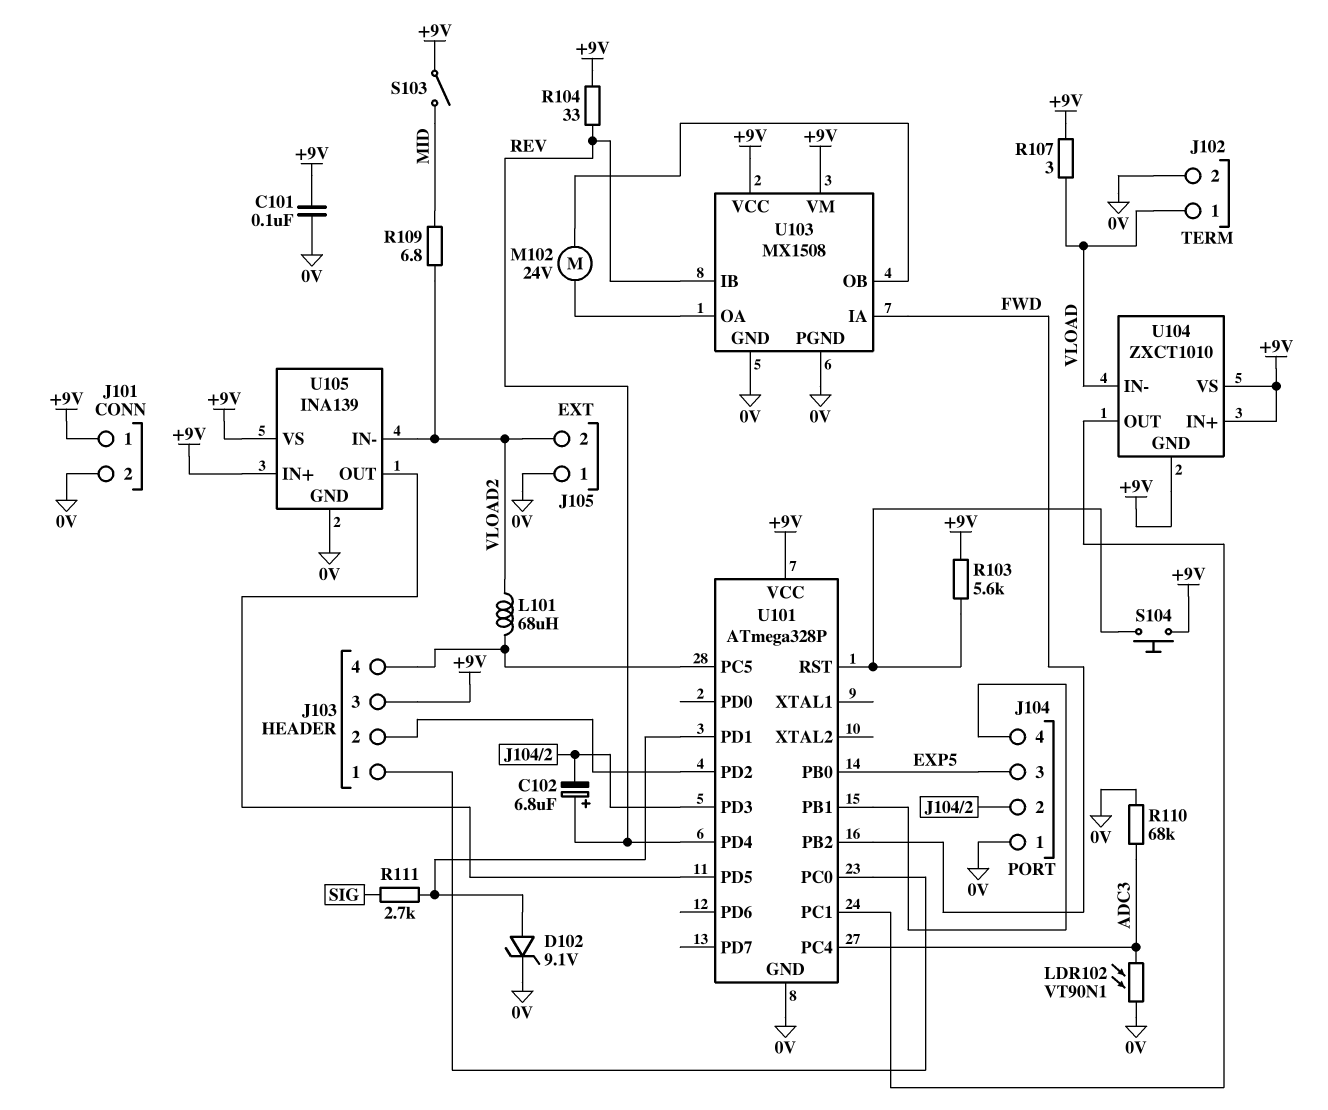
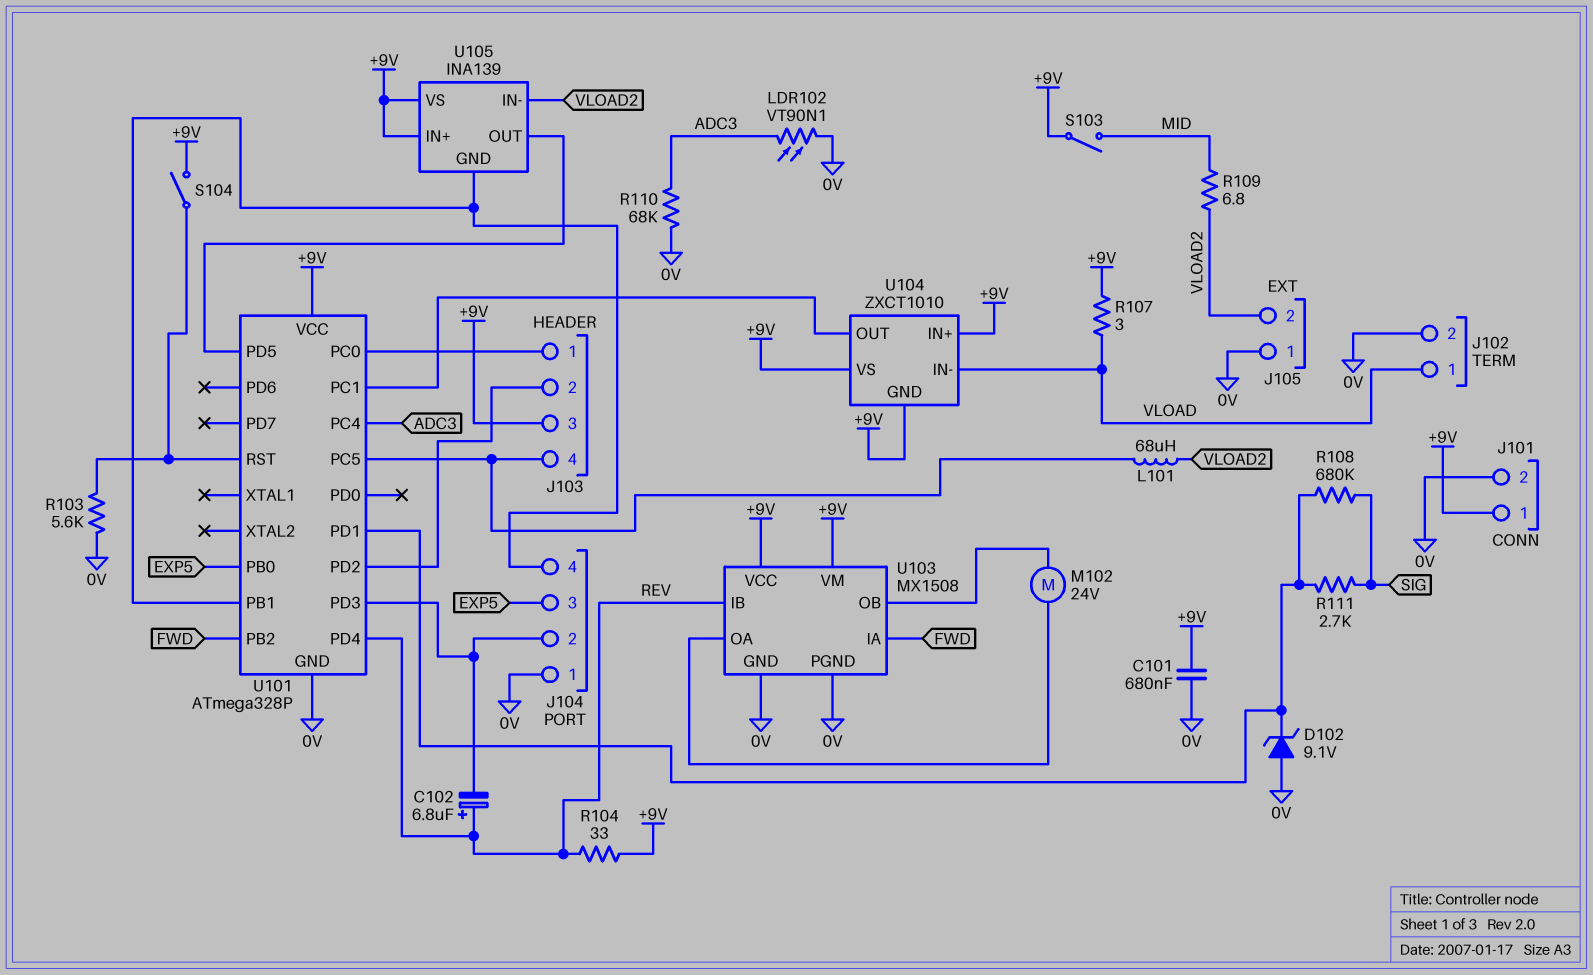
C101: 100nF (+9V, 0V) -> 680nF (+9V, 0V)
D102: zener 9.1V (A U101/PD1, K 0V) -> zener 9.1V (A 0V, K U101/PD1)
R103: 5.6k (+9V, U101/RST) -> 5.6k (0V, U101/RST)
R108: none -> 680k (SIG, U101/PD1)
S104: button (+9V, U101/RST) -> switch (+9V, U101/RST)
U105 pin GND: 0V -> J104/4

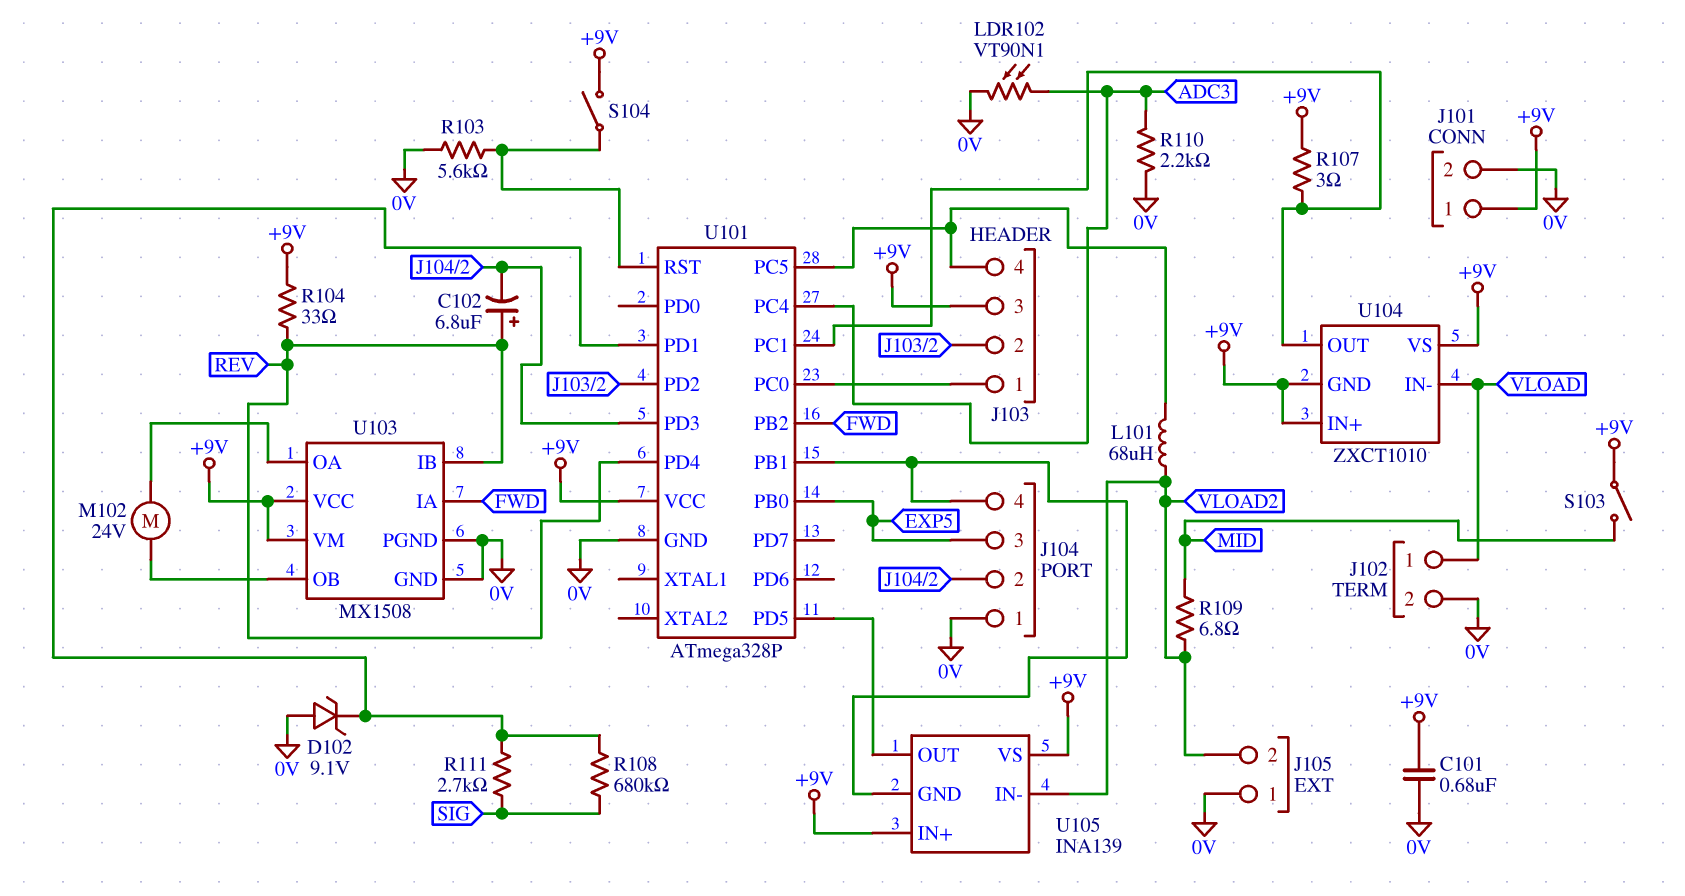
R107: 3 (+9V, VLOAD) -> 3 (+9V, U101/PC1)
R110: 68k (0V, ADC3) -> 2.2k (0V, ADC3)

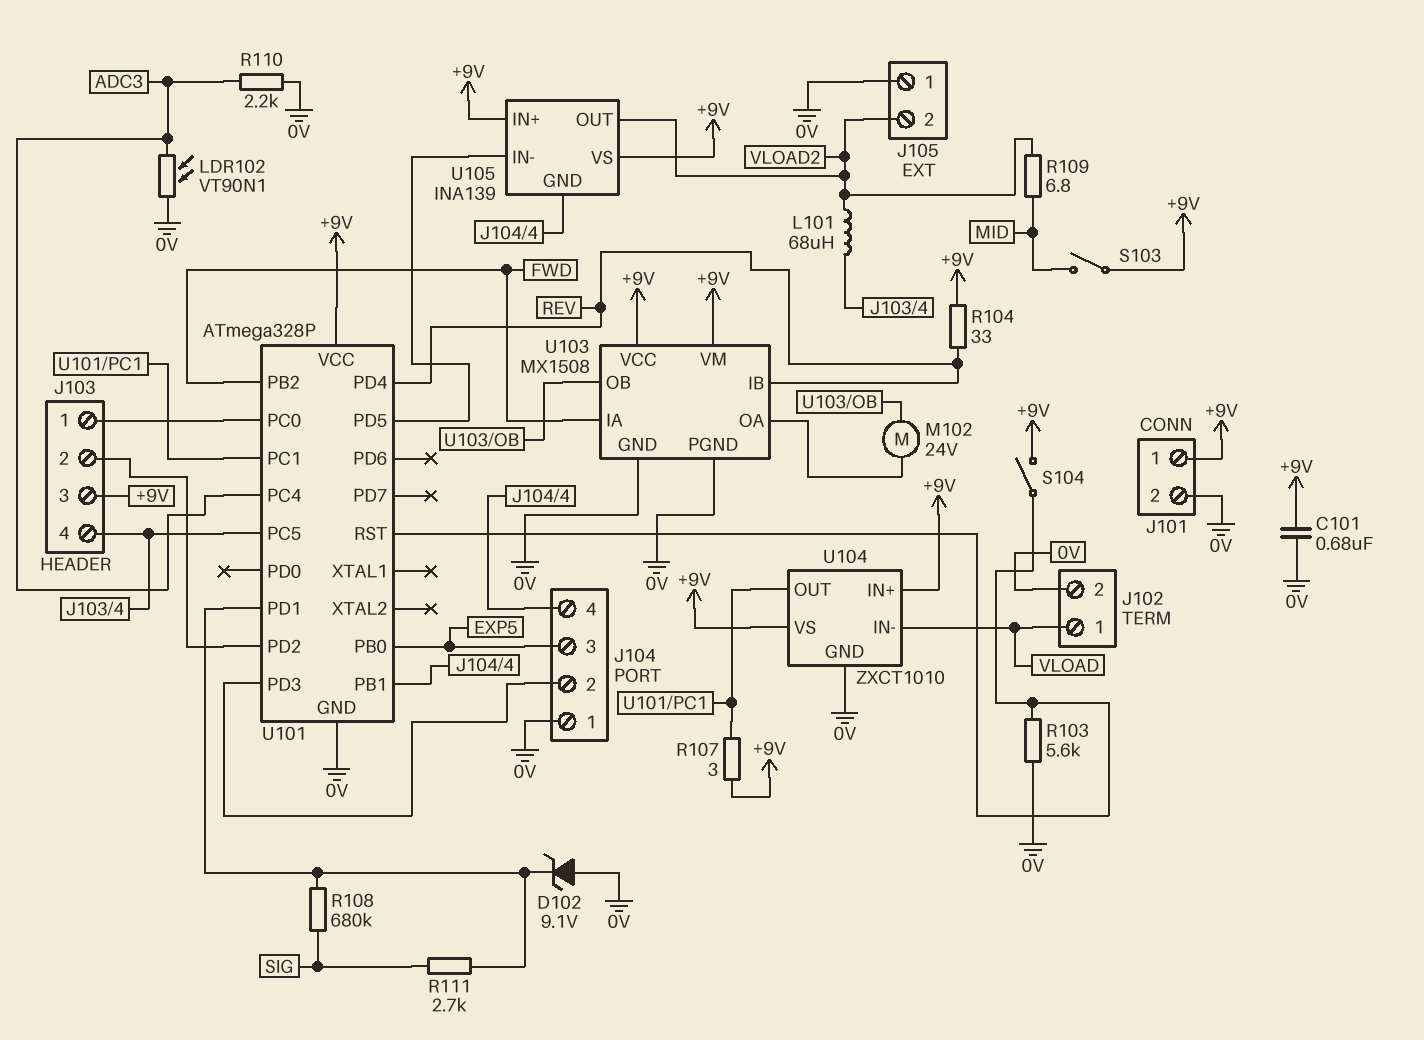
C102: 6.8uF (plus REV, minus J104/2) -> none
U104 pin GND: +9V -> 0V
U105 pin IN-: VLOAD2 -> U101/PD5
U105 pin OUT: U101/PD5 -> VLOAD2

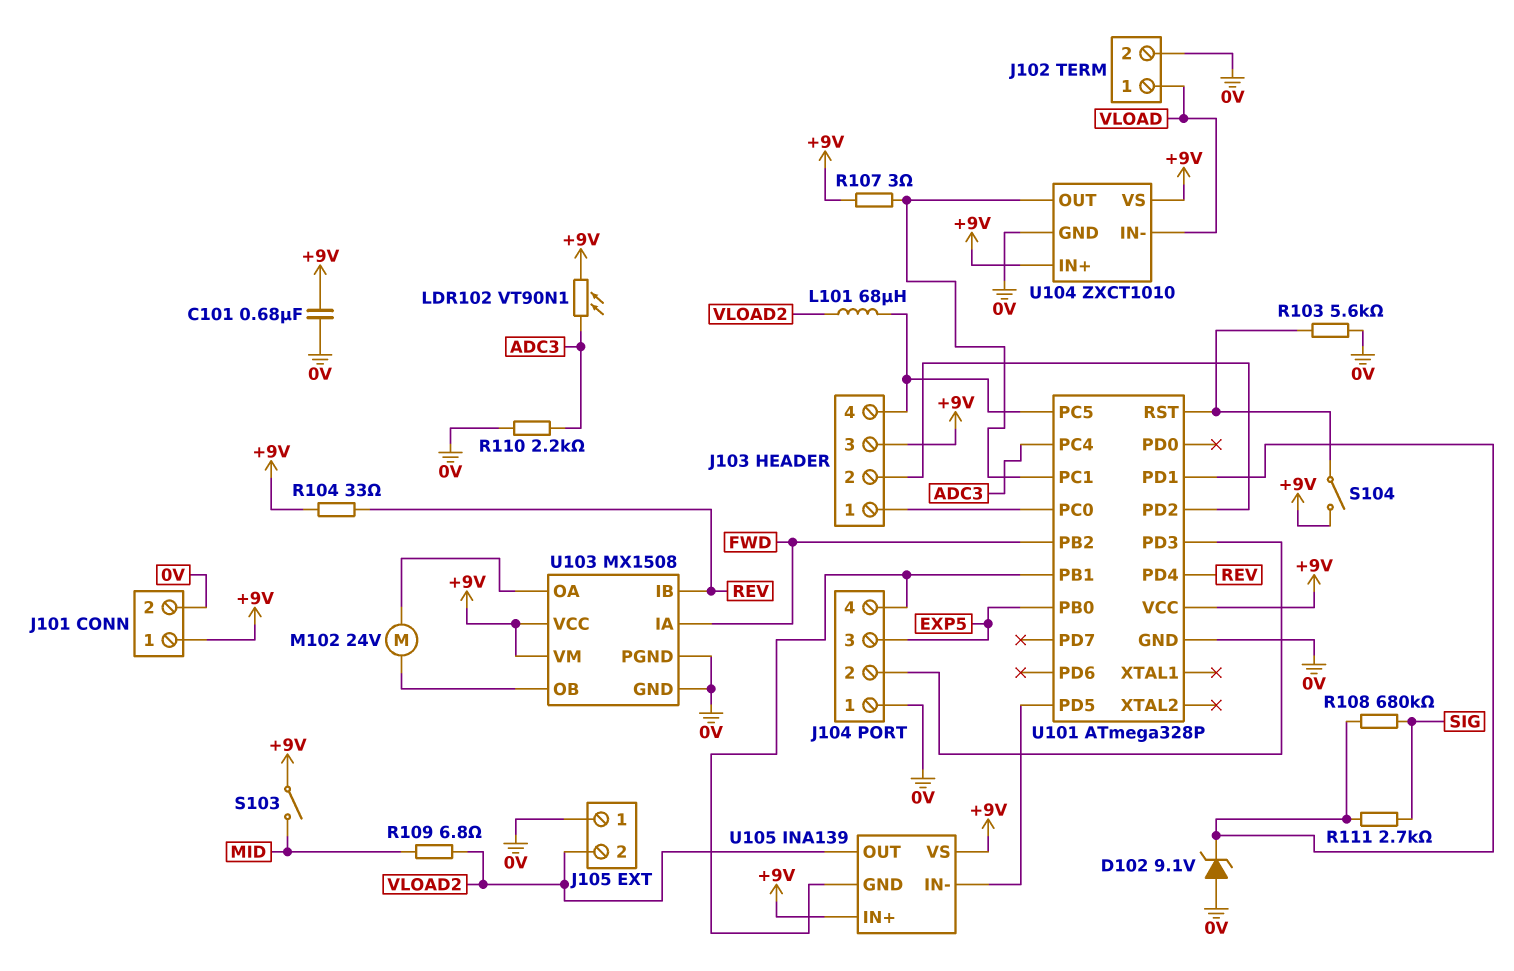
LDR102: VT90N1 (0V, ADC3) -> VT90N1 (+9V, ADC3)

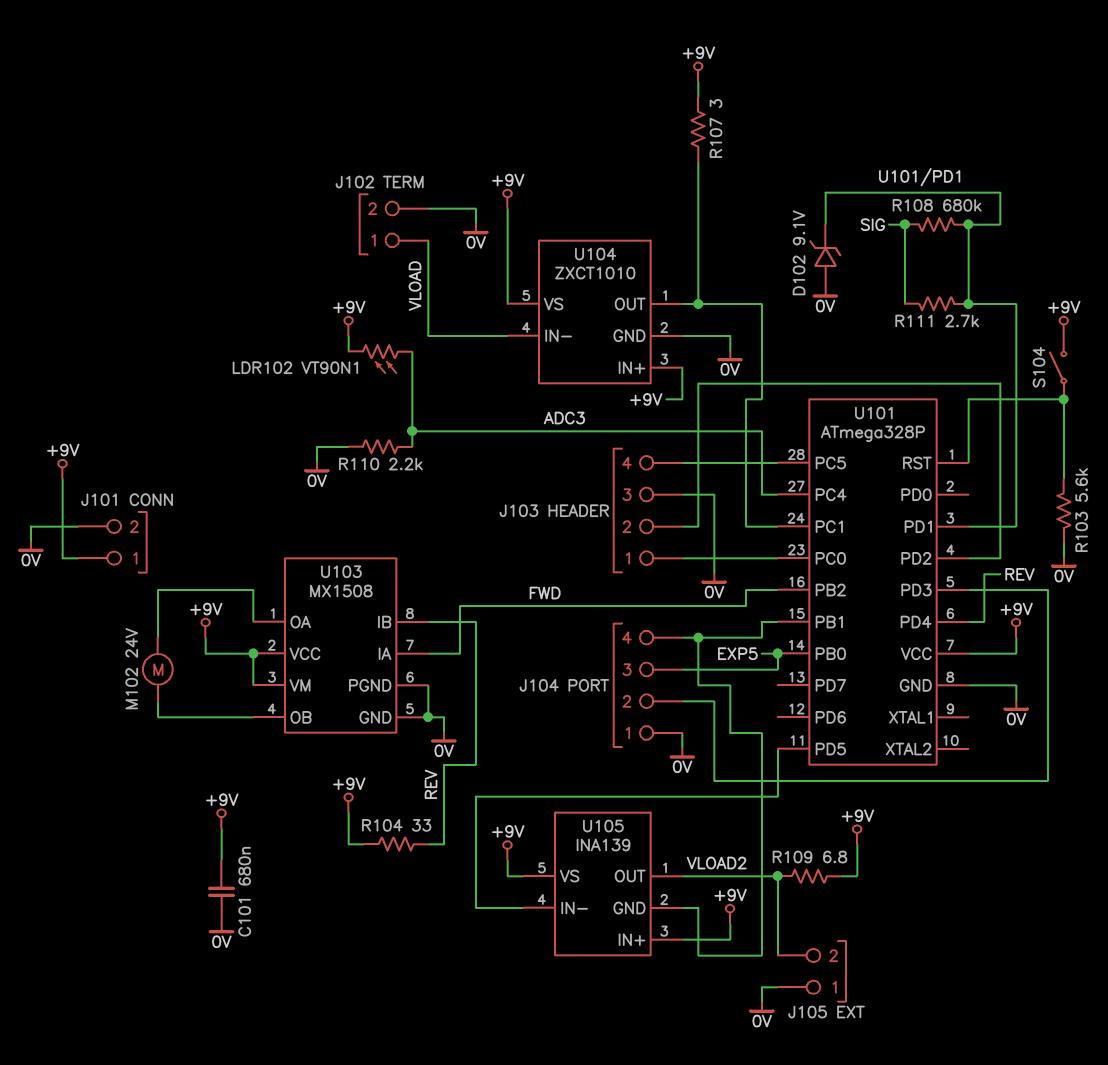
J103 pin 3: +9V -> 0V
L101: 68uH (J103/4, VLOAD2) -> none
R109: 6.8 (MID, VLOAD2) -> 6.8 (+9V, VLOAD2)
S103: switch (+9V, MID) -> none

